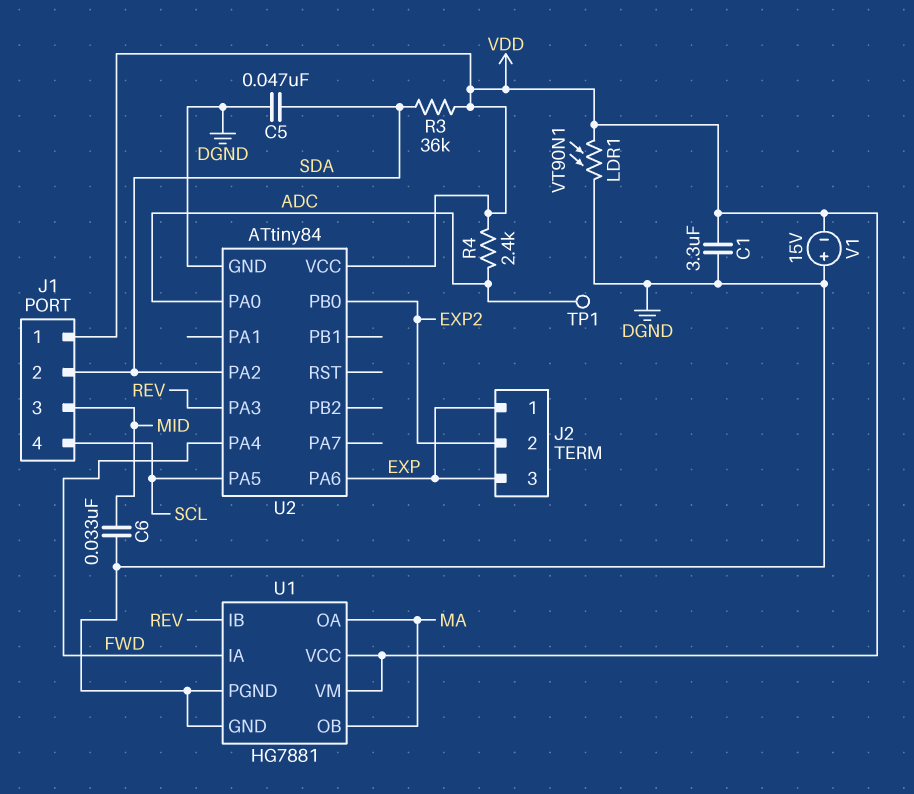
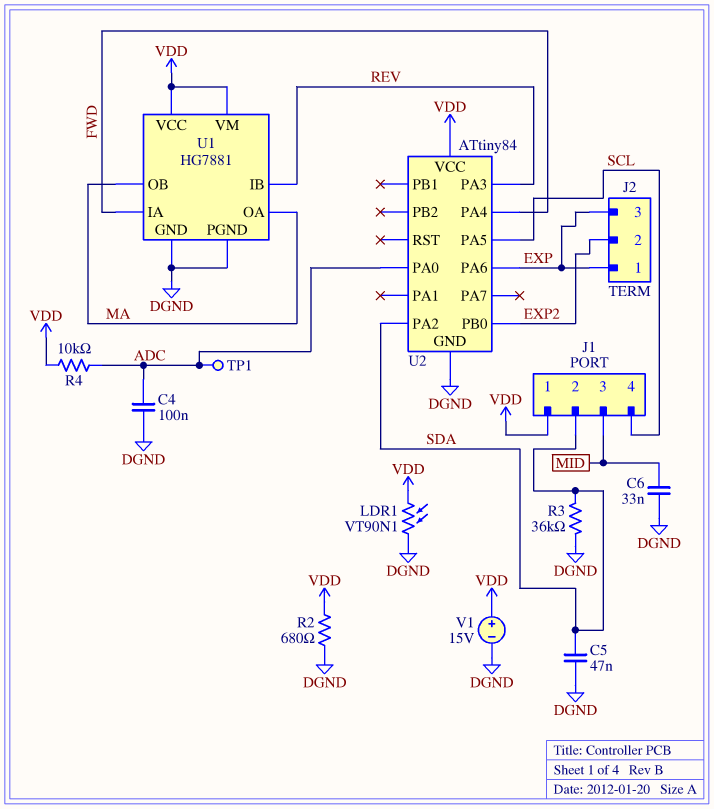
C1: 3.3uF (DGND, VDD) -> none
C4: none -> 100nF (ADC, DGND)
R2: none -> 680 (DGND, VDD)
R3: 36k (SDA, VDD) -> 36k (DGND, SDA)
R4: 2.4k (ADC, VDD) -> 10k (ADC, VDD)
V1: 15V (plus DGND, minus VDD) -> 15V (plus VDD, minus DGND)

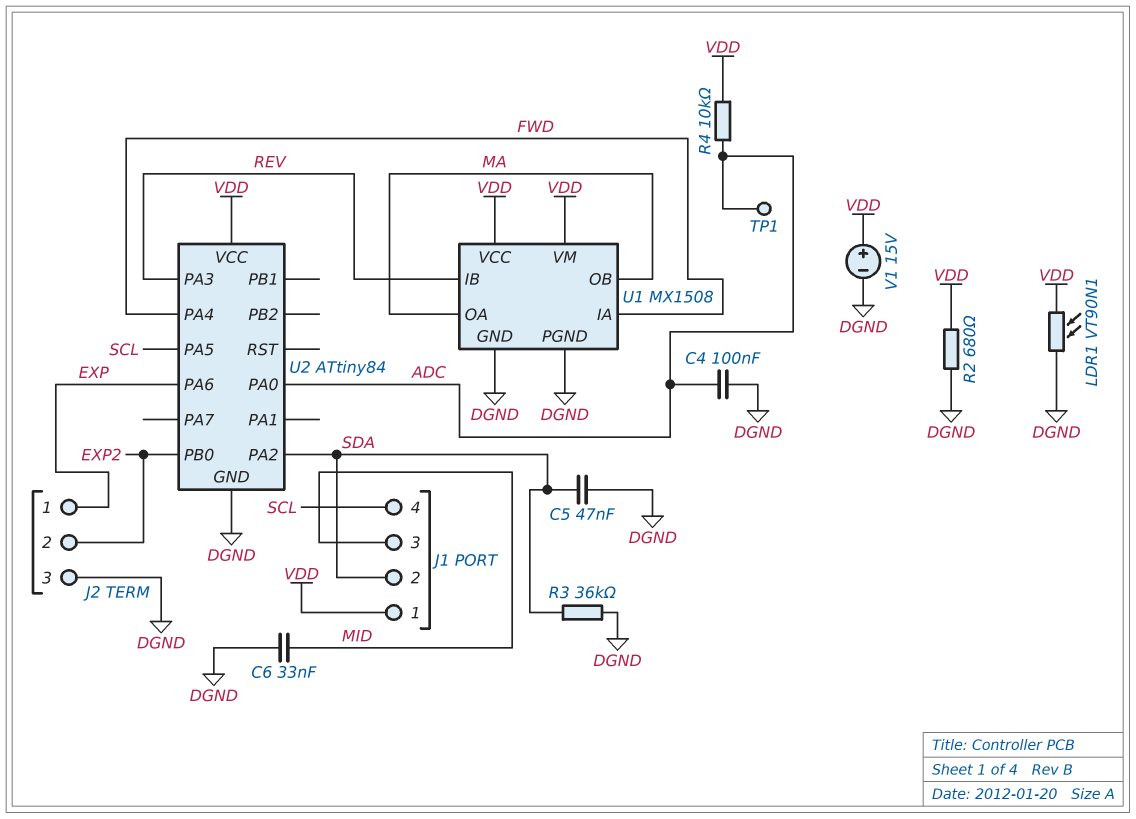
J2 pin 3: EXP -> DGND
U1: HG7881 -> MX1508

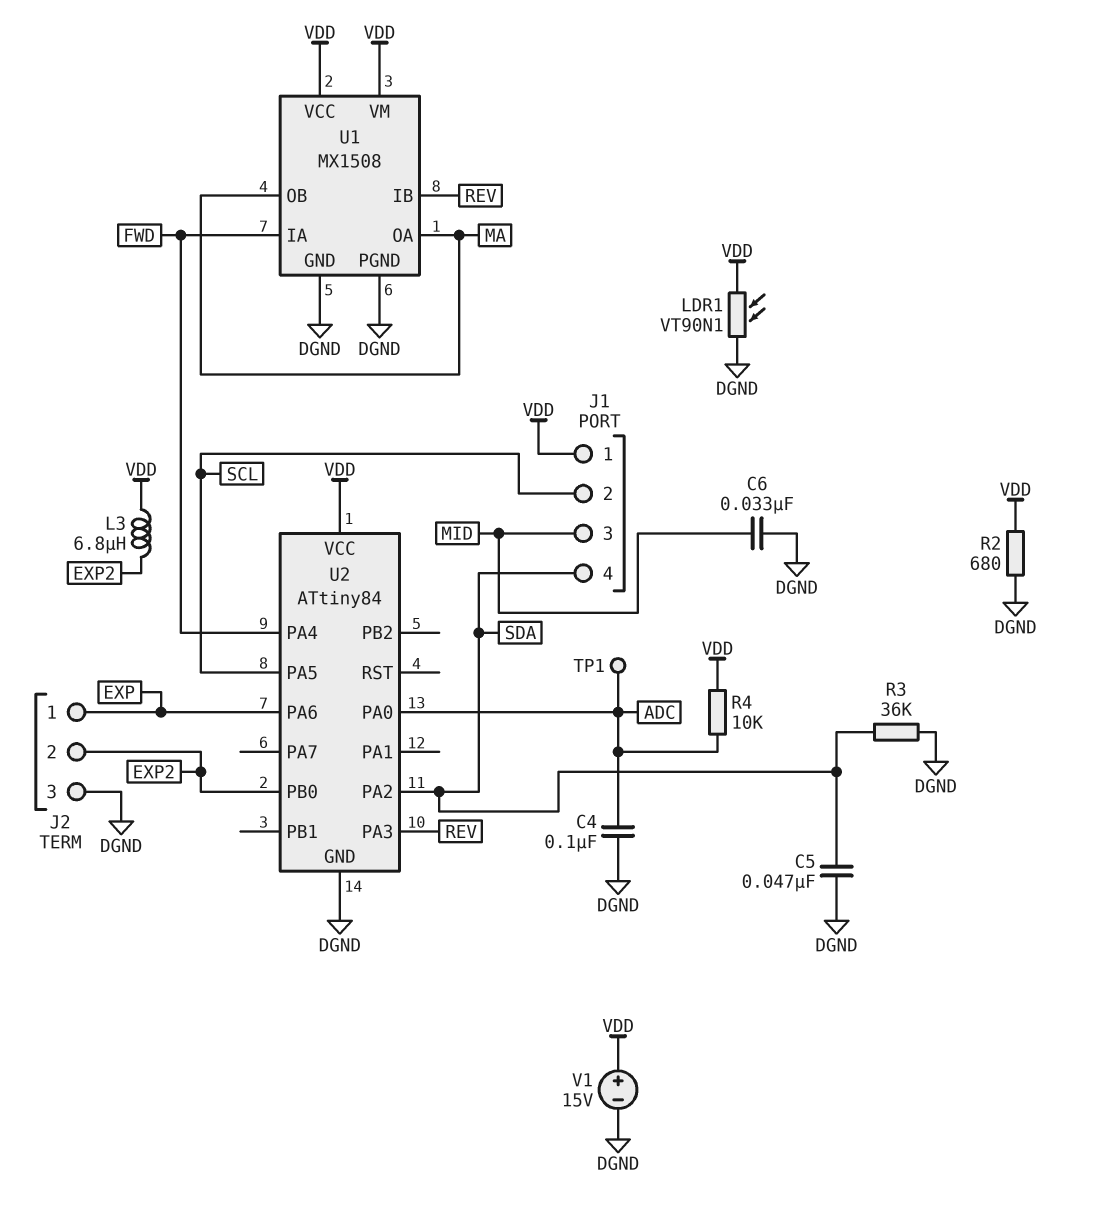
J1 pin 2: SDA -> SCL
J1 pin 4: SCL -> SDA
L3: none -> 6.8uH (EXP2, VDD)

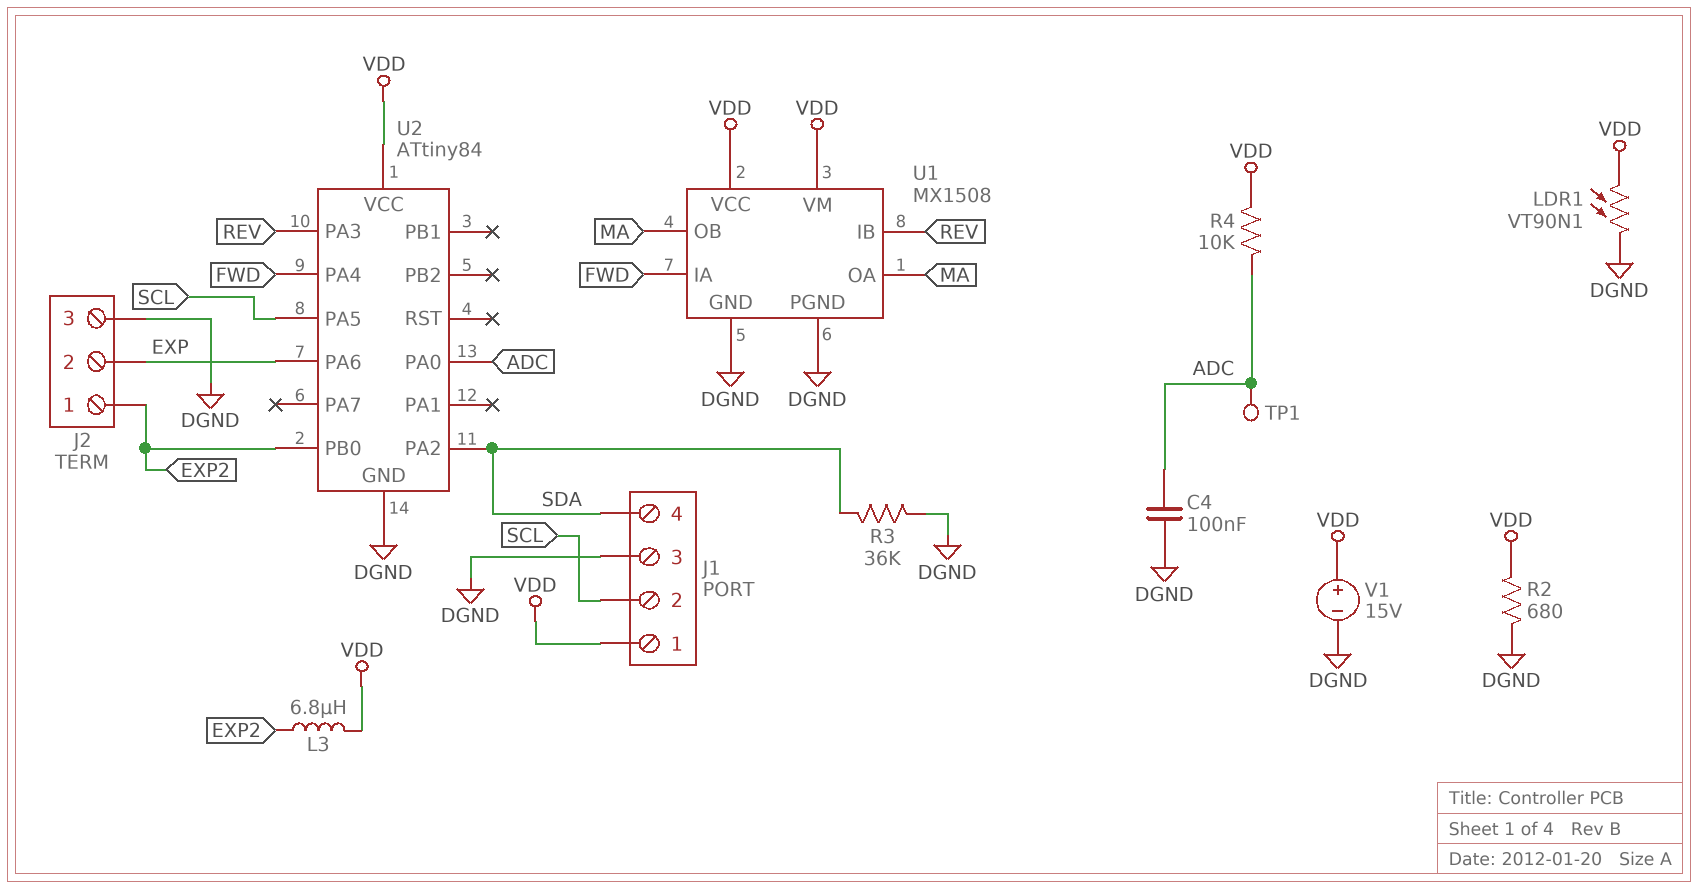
C5: 47nF (DGND, SDA) -> none
C6: 33nF (DGND, MID) -> none
J1 pin 3: MID -> DGND
J2 pin 1: EXP -> EXP2
J2 pin 2: EXP2 -> EXP

